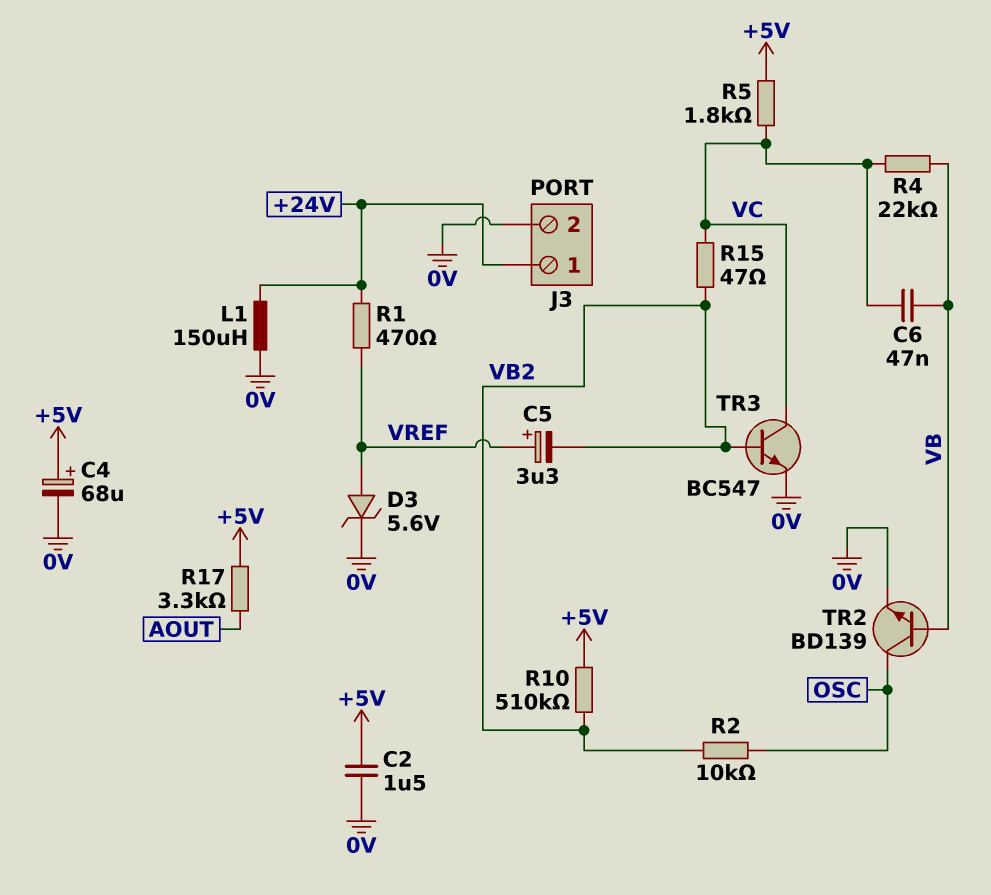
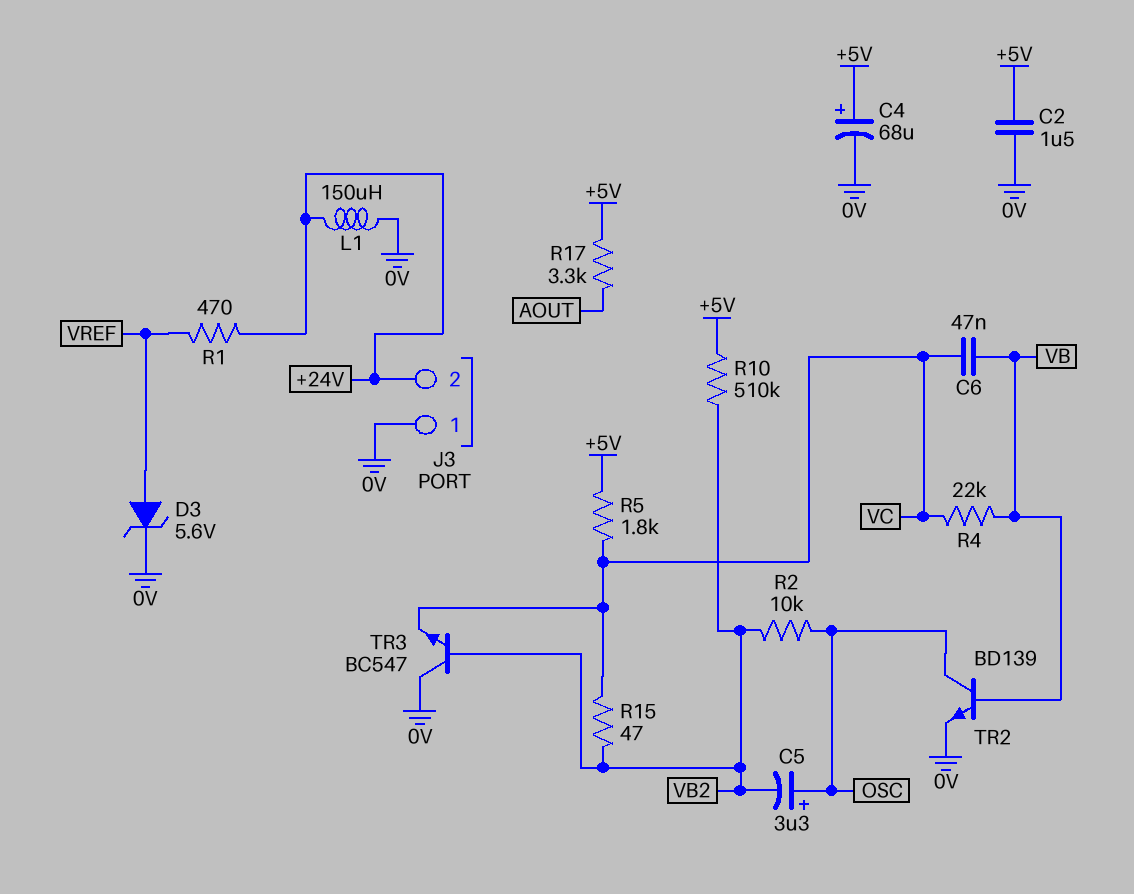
C5: 3.3uF (plus VREF, minus VB2) -> 3.3uF (plus OSC, minus VB2)
J3 pin 1: +24V -> 0V
J3 pin 2: 0V -> +24V
TR3: NPN BC547 (B VB2, C VC, E 0V) -> NPN BC547 (B VB2, C 0V, E VC)

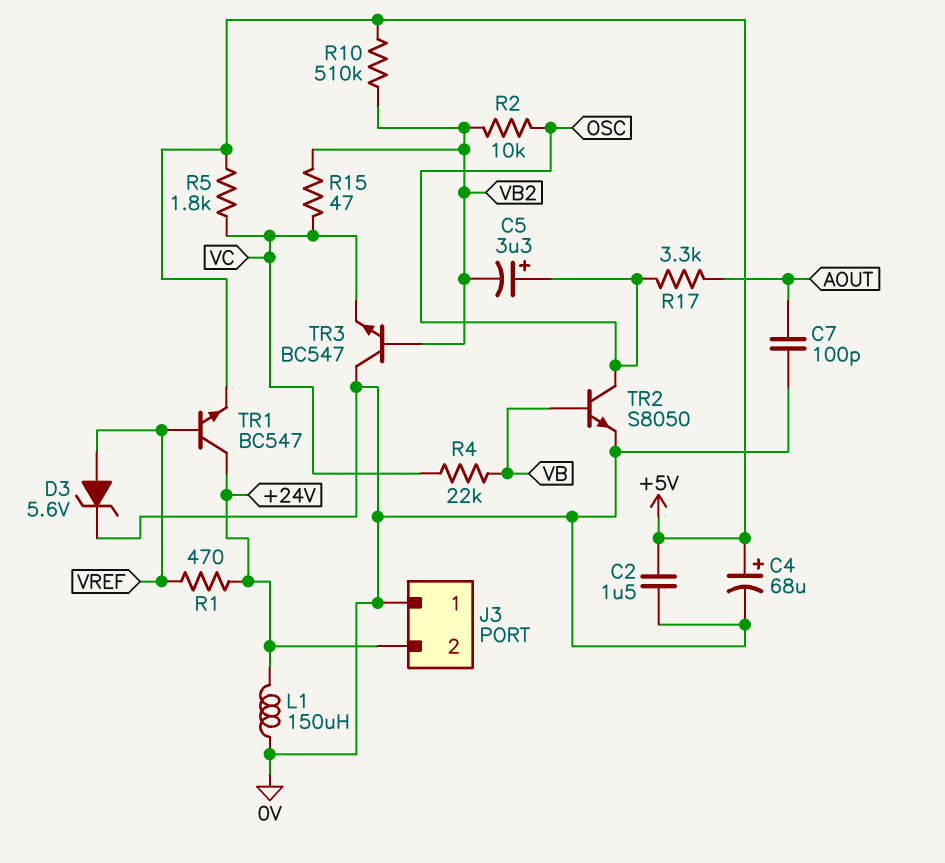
C6: 47nF (VB, VC) -> none
C7: none -> 100pF (0V, AOUT)
R17: 3.3k (+5V, AOUT) -> 3.3k (AOUT, OSC)
TR1: none -> NPN BC547 (B VREF, C +24V, E +5V)
TR2: NPN BD139 (B VB, C OSC, E 0V) -> NPN S8050 (B VB, C OSC, E 0V)

